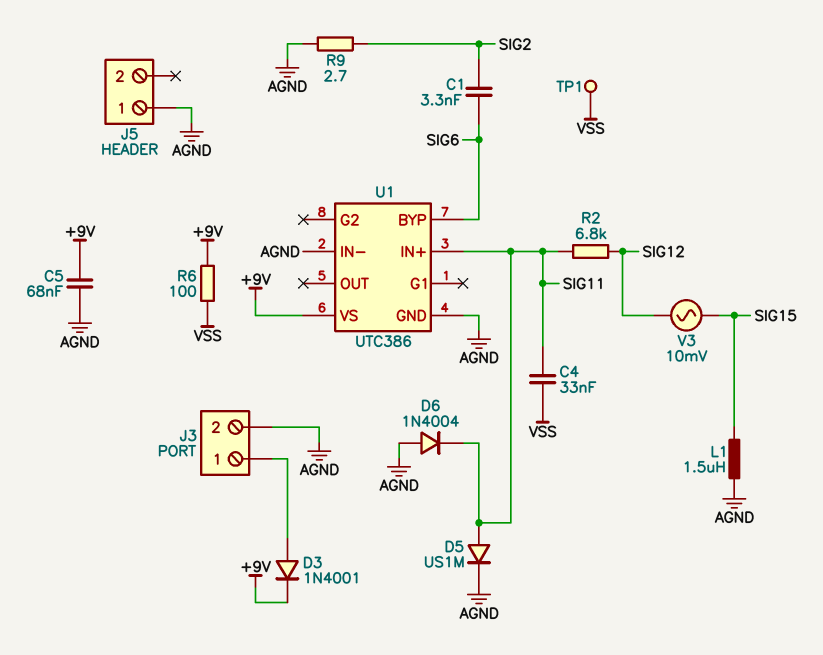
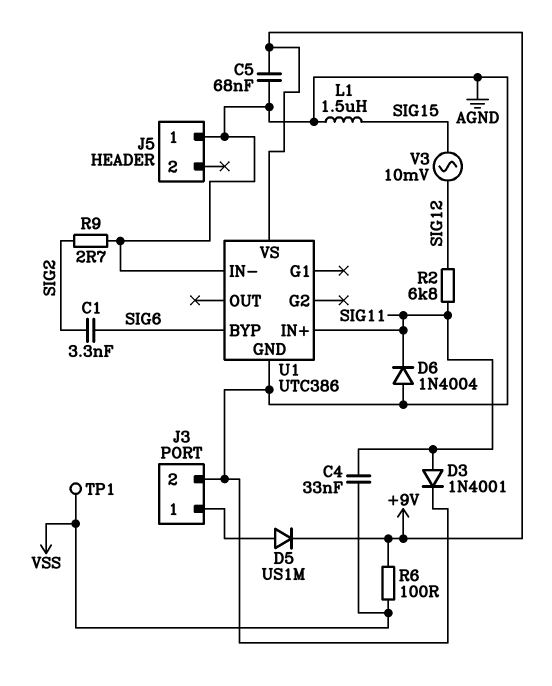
D3: diode 1N4001 (A J3/1, K +9V) -> diode 1N4001 (A SIG11, K AGND)
D5: diode US1M (A SIG11, K AGND) -> diode US1M (A J3/1, K +9V)

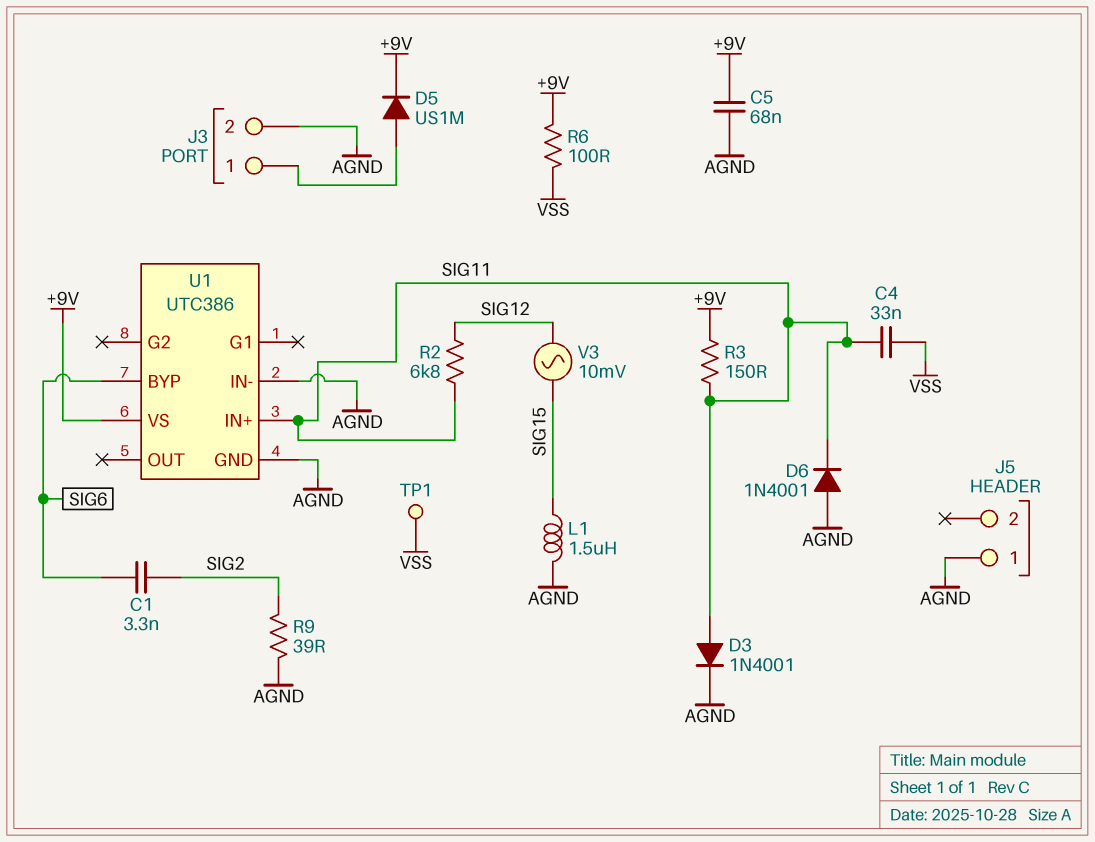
D6: diode 1N4004 (A AGND, K SIG11) -> diode 1N4001 (A AGND, K SIG11)
R3: none -> 150 (+9V, SIG11)
R9: 2.7 (AGND, SIG2) -> 39 (AGND, SIG2)

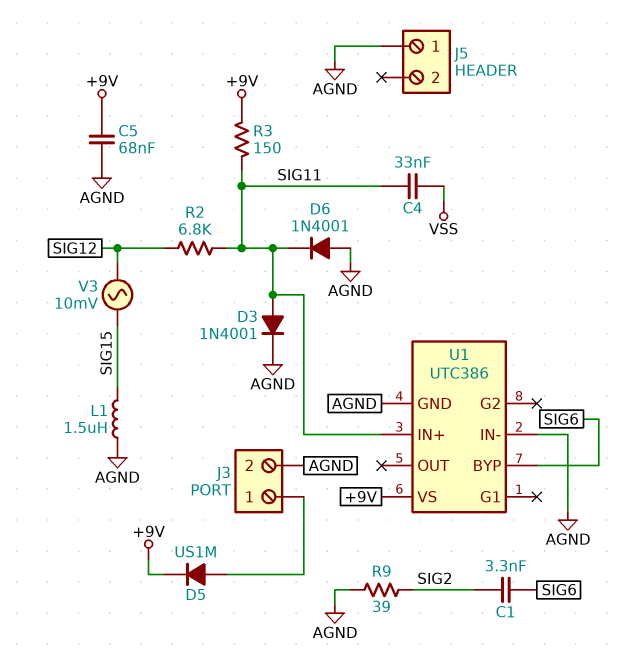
R6: 100 (+9V, VSS) -> none
TP1: test point (VSS) -> none

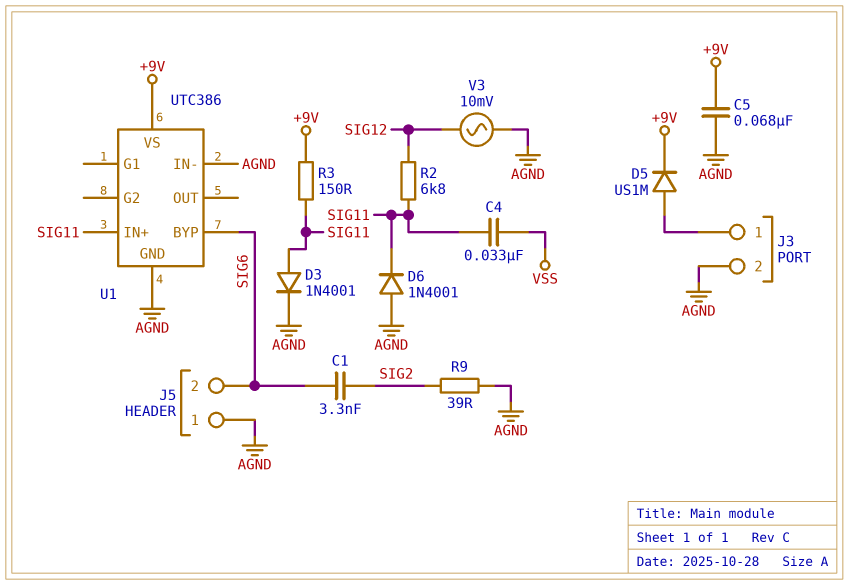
J5 pin 2: none -> SIG6
L1: 1.5uH (AGND, SIG15) -> none
V3: AC 10mV (SIG12, SIG15) -> AC 10mV (AGND, SIG12)

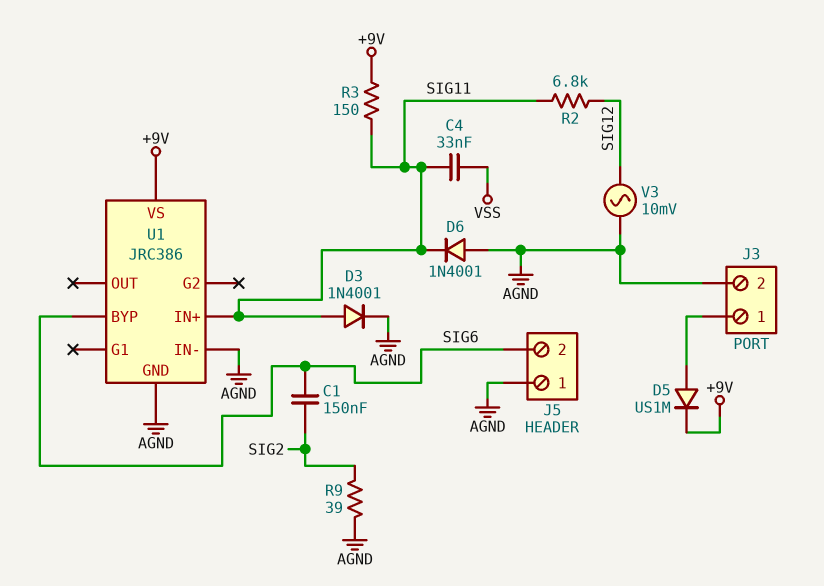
C1: 3.3nF (SIG2, SIG6) -> 150nF (SIG2, SIG6)
C5: 68nF (+9V, AGND) -> none
U1: UTC386 -> JRC386

